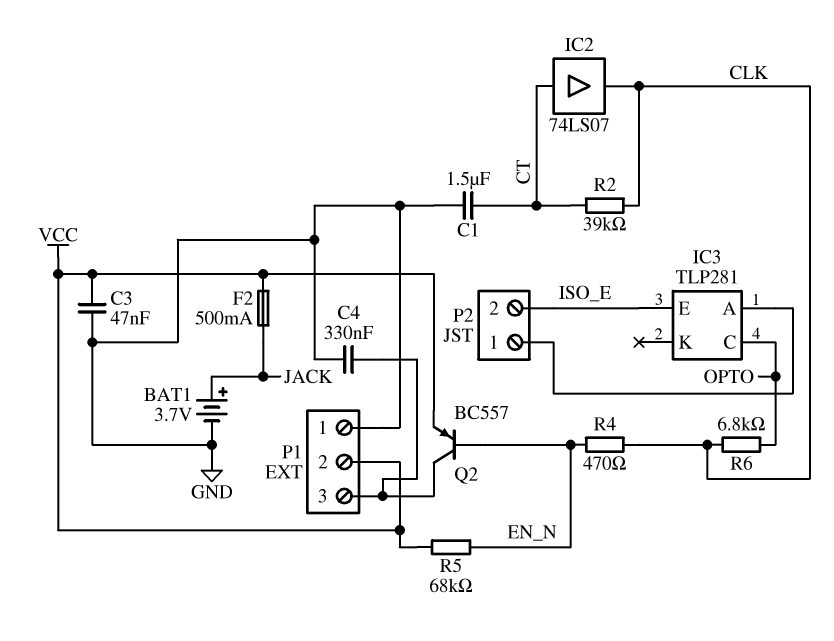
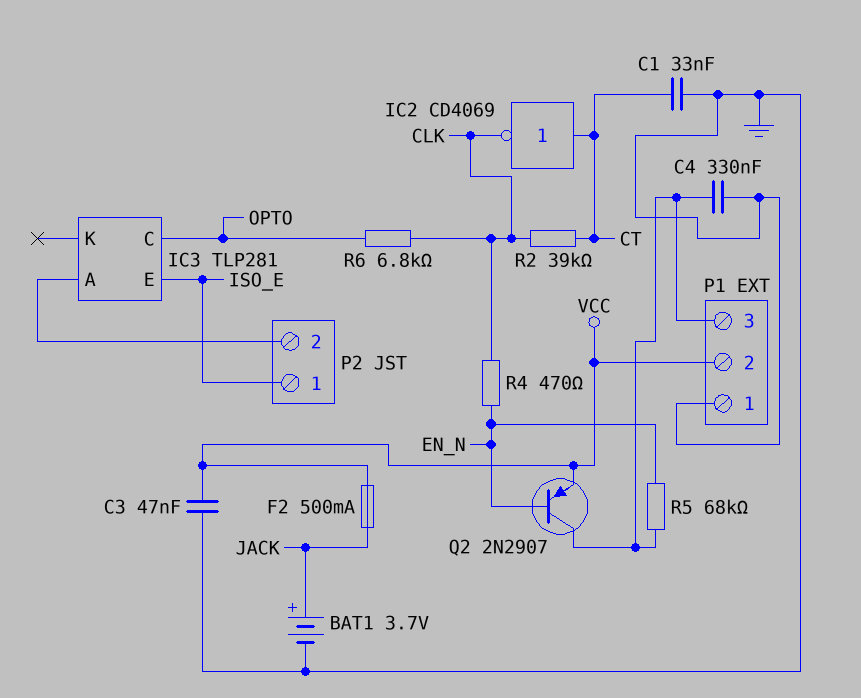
C1: 1.5uF (CT, GND) -> 33nF (CT, GND)
IC2: buffer 74LS07 (in CT, out CLK) -> NOT CD4069 (in CT, out CLK)
P2 pin 1: IC3/A -> ISO_E
P2 pin 2: ISO_E -> IC3/A
Q2: PNP BC557 (B EN_N, C P1/3, E VCC) -> PNP 2N2907 (B EN_N, C P1/3, E VCC)
R5: 68k (EN_N, VCC) -> 68k (EN_N, P1/3)

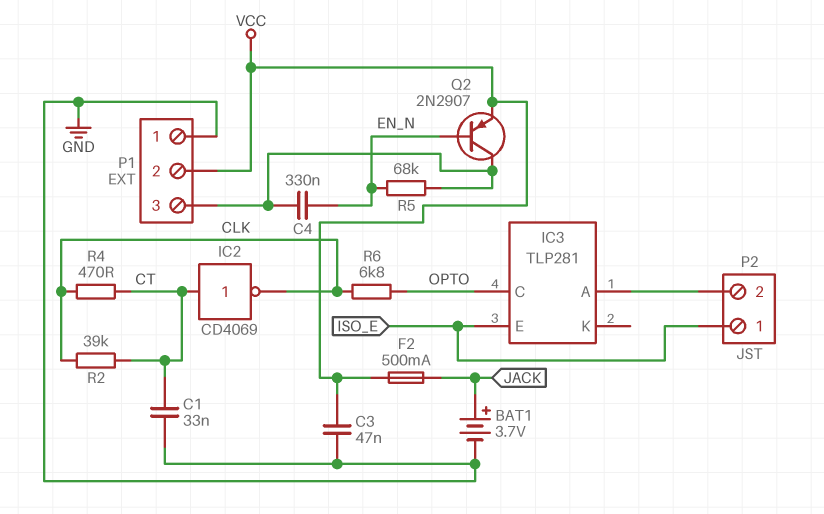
C4: 330nF (GND, P1/3) -> 330nF (EN_N, P1/3)
R4: 470 (CLK, EN_N) -> 470 (CLK, CT)

